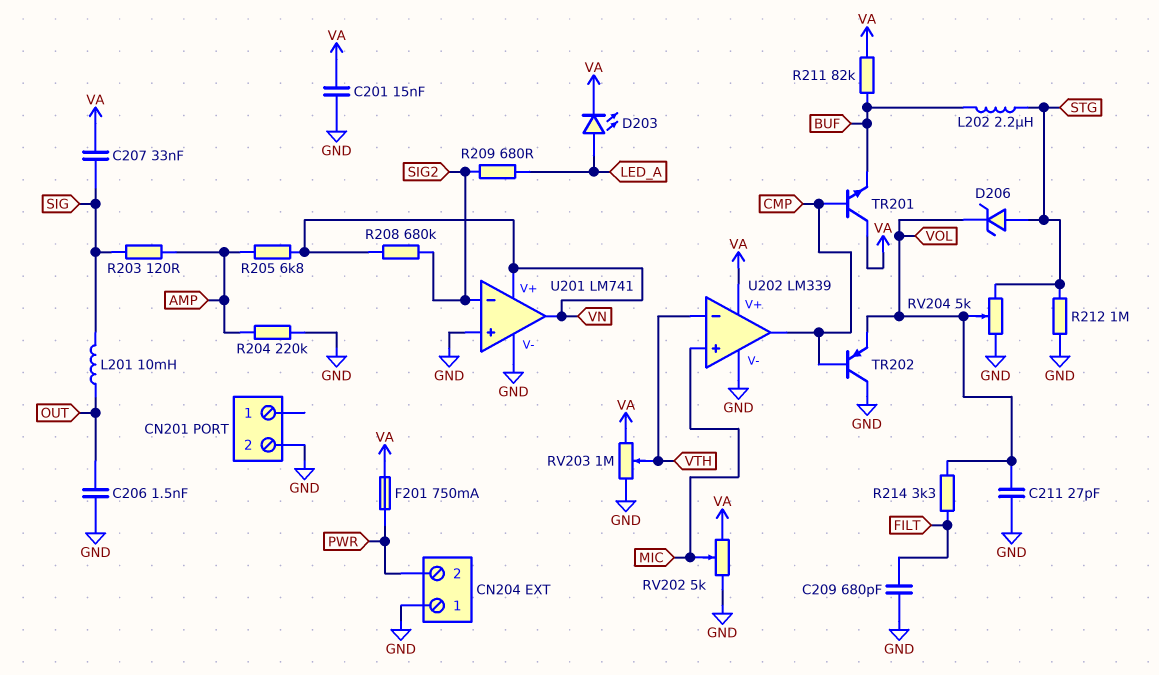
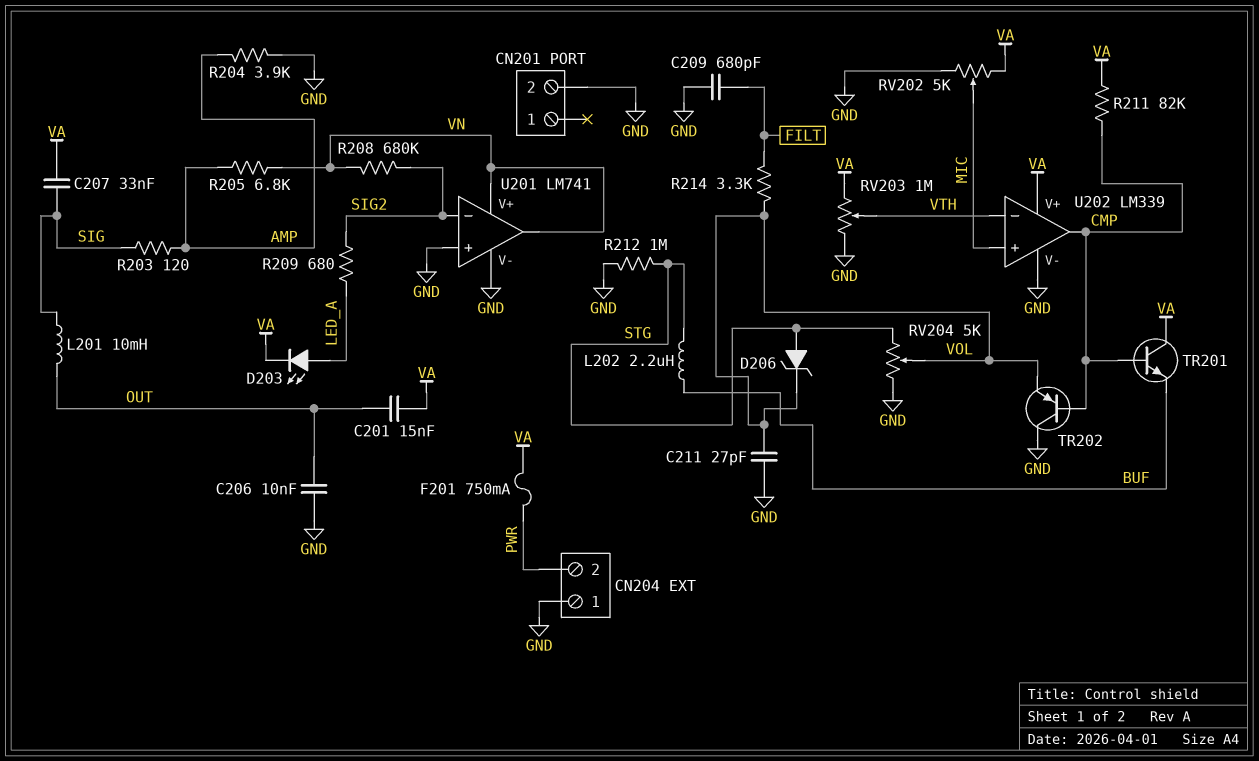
C201: 15nF (GND, VA) -> 15nF (OUT, VA)
C206: 1.5nF (GND, OUT) -> 10nF (GND, OUT)
R204: 220k (AMP, GND) -> 3.9k (AMP, GND)
R211: 82k (BUF, VA) -> 82k (CMP, VA)

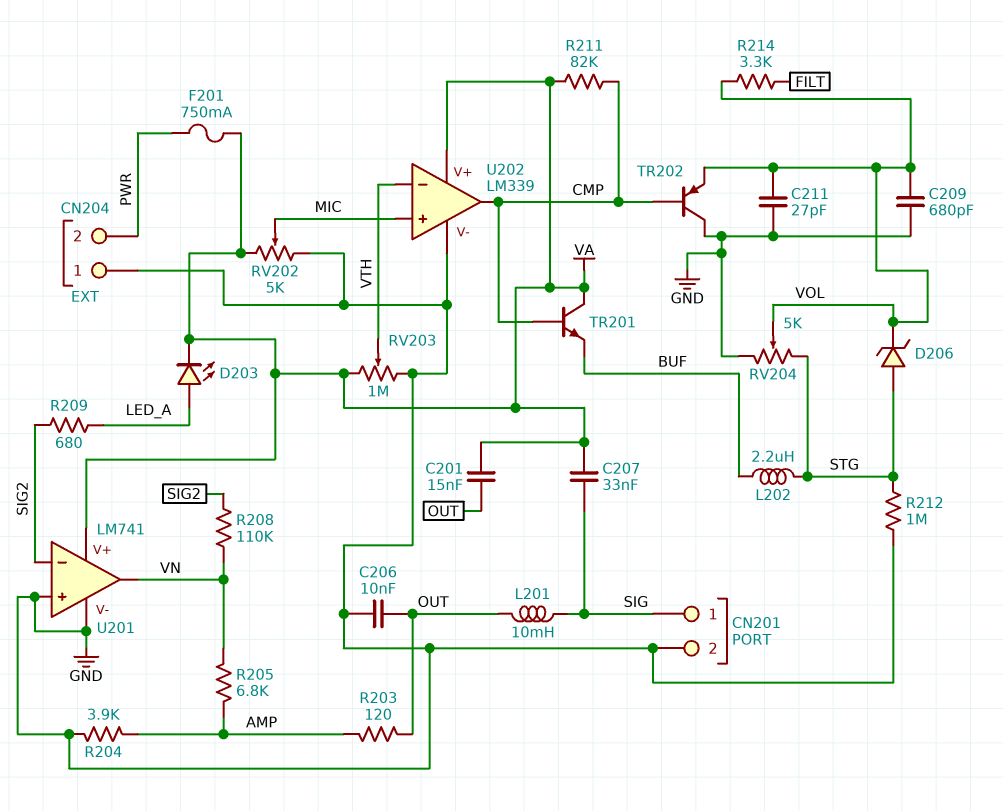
C209: 680pF (FILT, GND) -> 680pF (GND, VOL)
CN201 pin 1: none -> SIG
R203: 120 (AMP, SIG) -> 120 (AMP, OUT)
R208: 680k (SIG2, VN) -> 110k (SIG2, VN)
U201 pin V+: VN -> VA

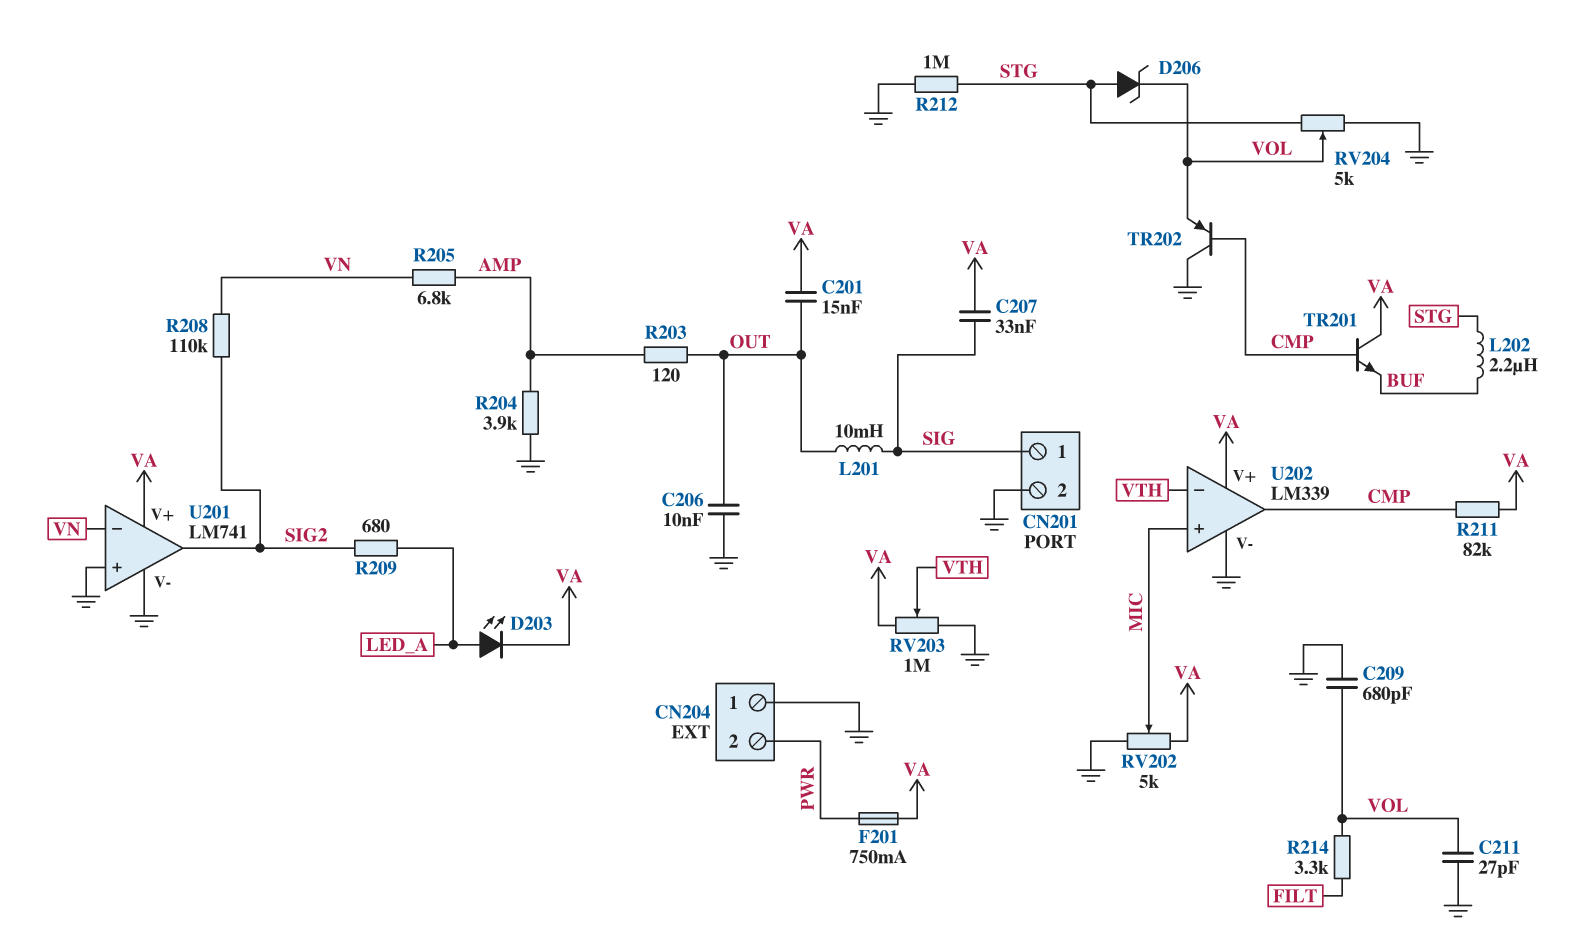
U201 pin in-: SIG2 -> VN
U201 pin out: VN -> SIG2

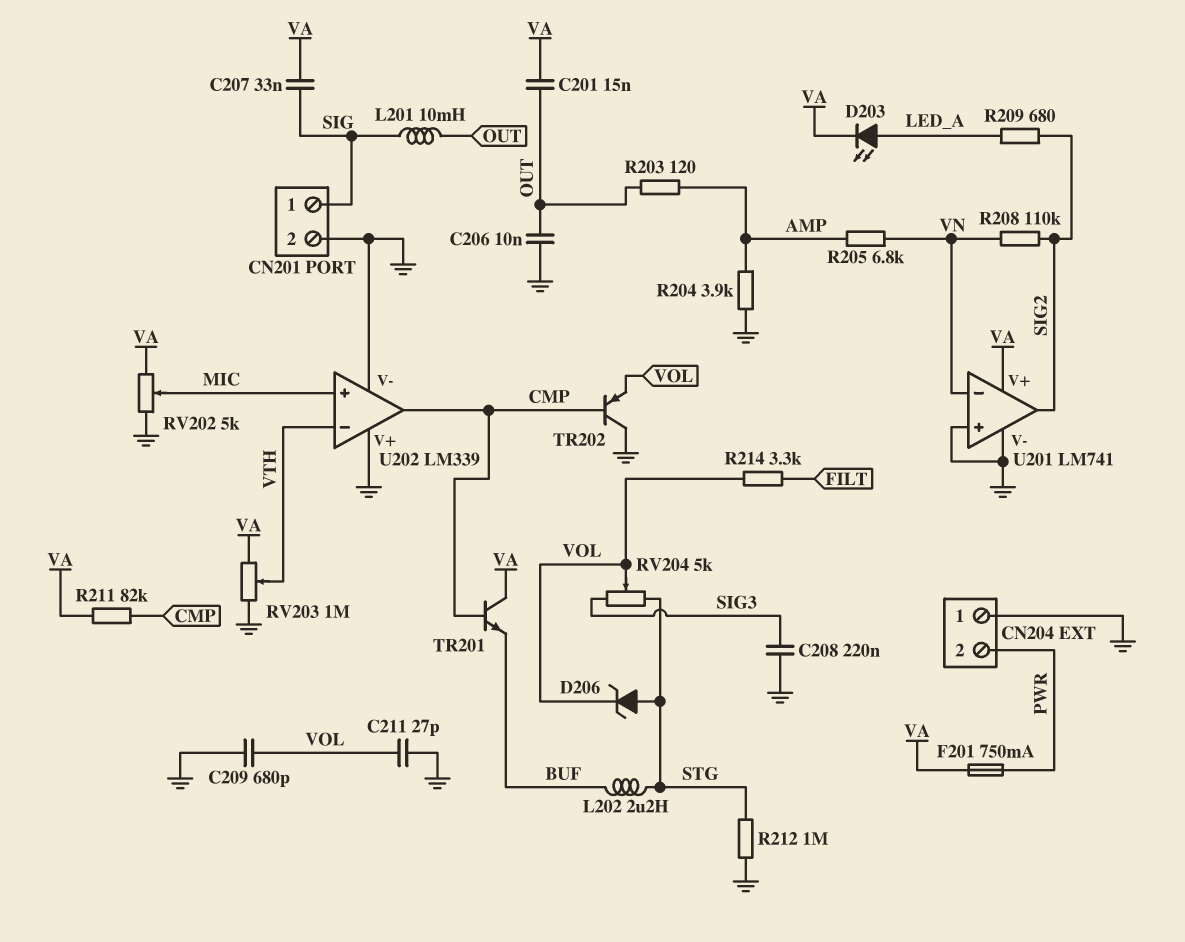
C208: none -> 220nF (GND, SIG3)
RV204: 5k (GND, STG, wiper VOL) -> 5k (SIG3, STG, wiper VOL)
U202 pin V+: VA -> GND

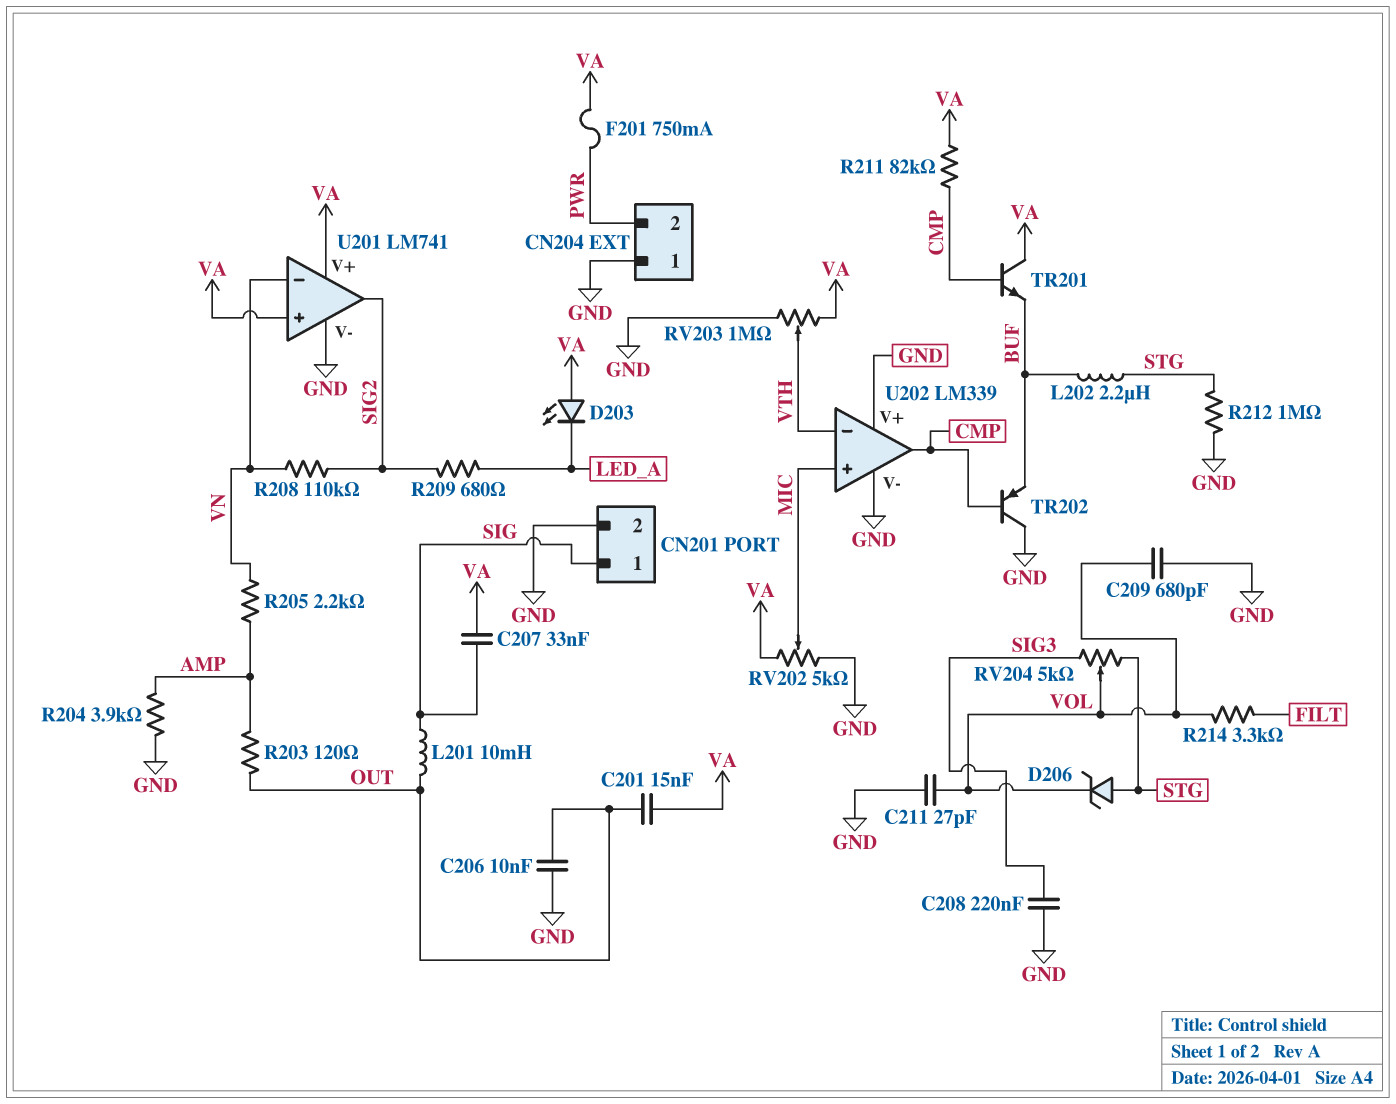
D203: LED (A LED_A, K VA) -> LED (A VA, K LED_A)
R205: 6.8k (AMP, VN) -> 2.2k (AMP, VN)
TR202: PNP (B CMP, C GND, E VOL) -> PNP (B CMP, C GND, E BUF)
U201 pin in+: GND -> VA

